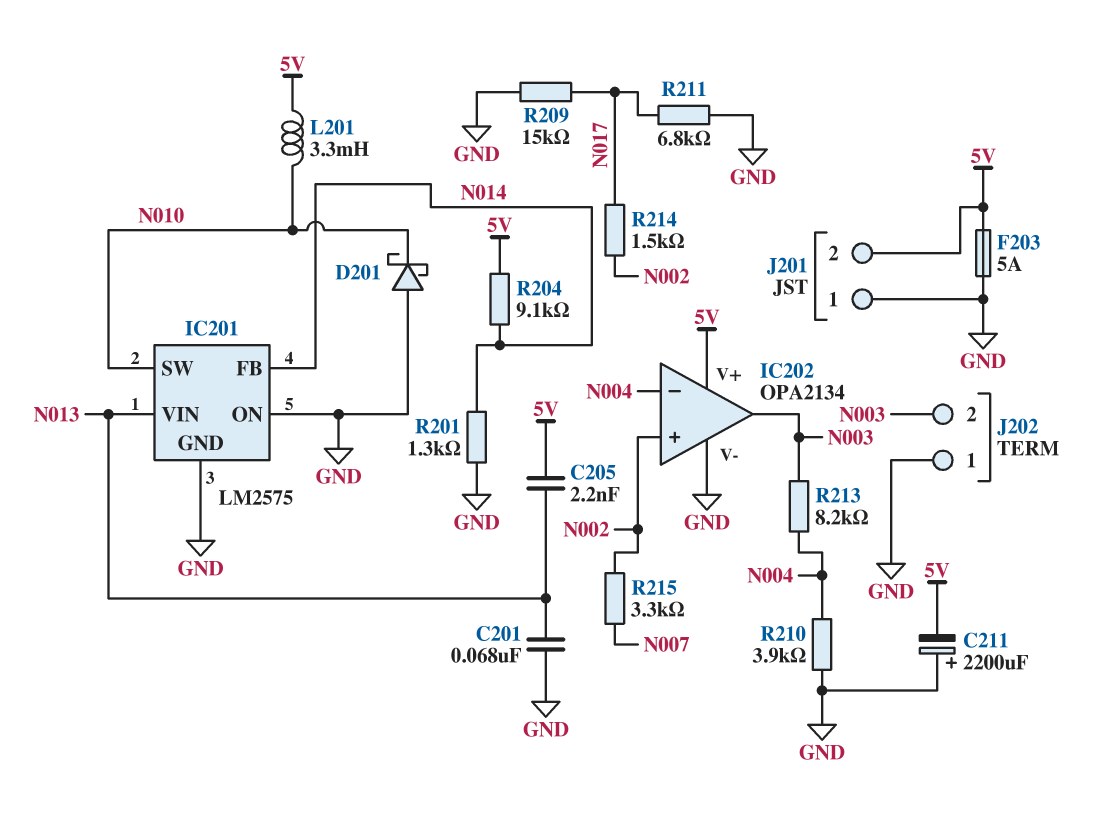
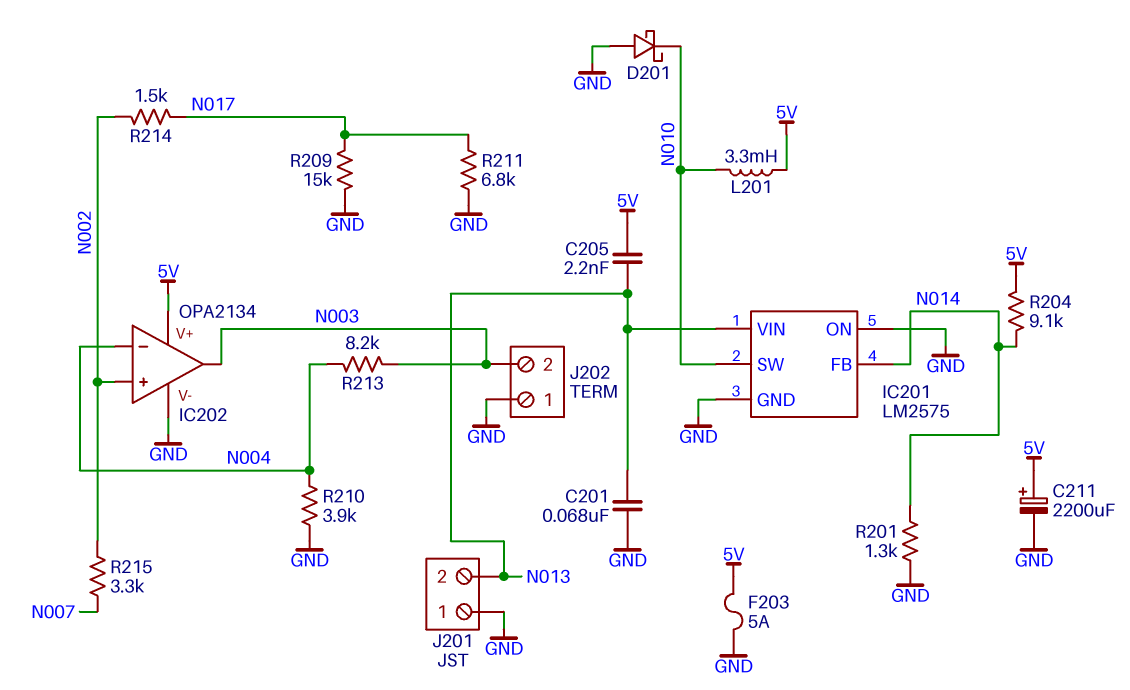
C211: 2200uF (plus GND, minus 5V) -> 2200uF (plus 5V, minus GND)
J201 pin 2: 5V -> N013

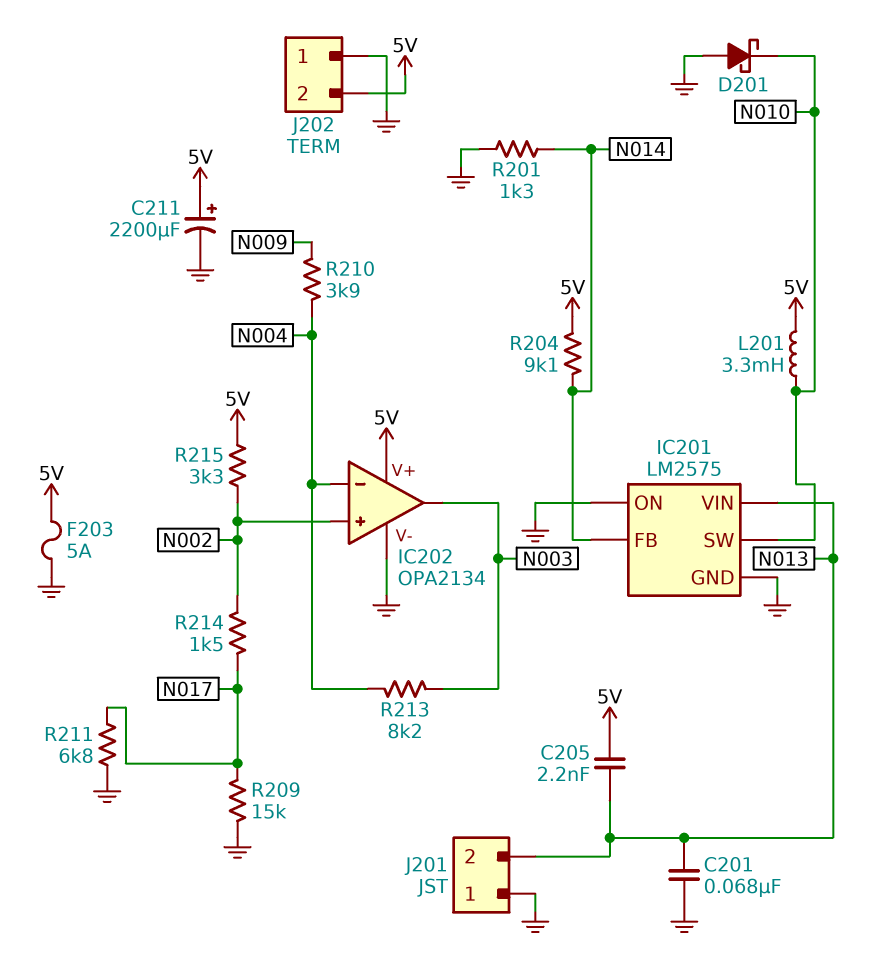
J202 pin 2: N003 -> 5V
R210: 3.9k (GND, N004) -> 3.9k (N004, N009)
R215: 3.3k (N002, N007) -> 3.3k (5V, N002)

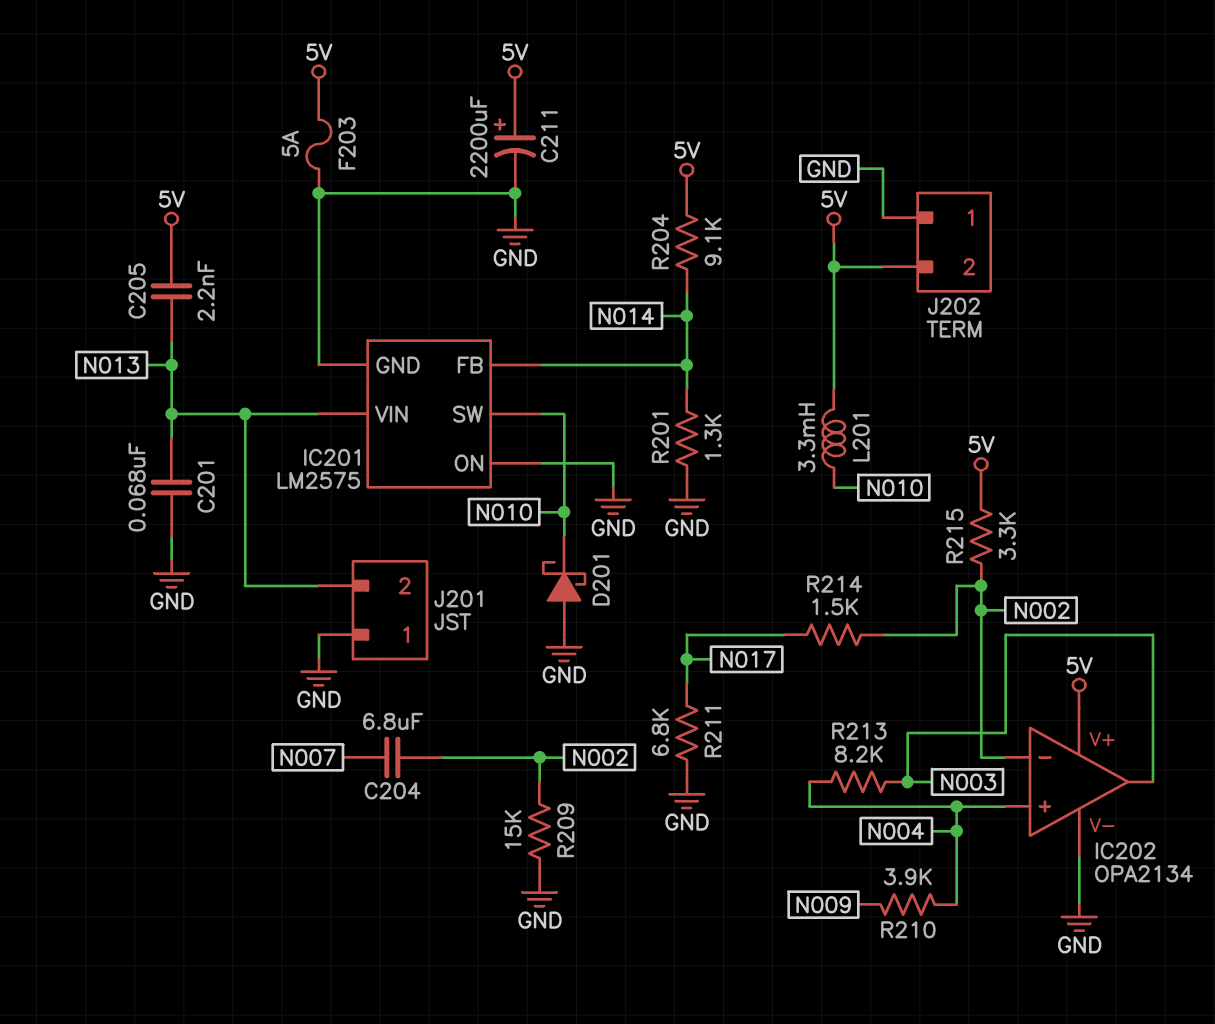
C204: none -> 6.8uF (N002, N007)
IC202 pin in+: N002 -> N004
IC202 pin in-: N004 -> N002
R209: 15k (GND, N017) -> 15k (GND, N002)

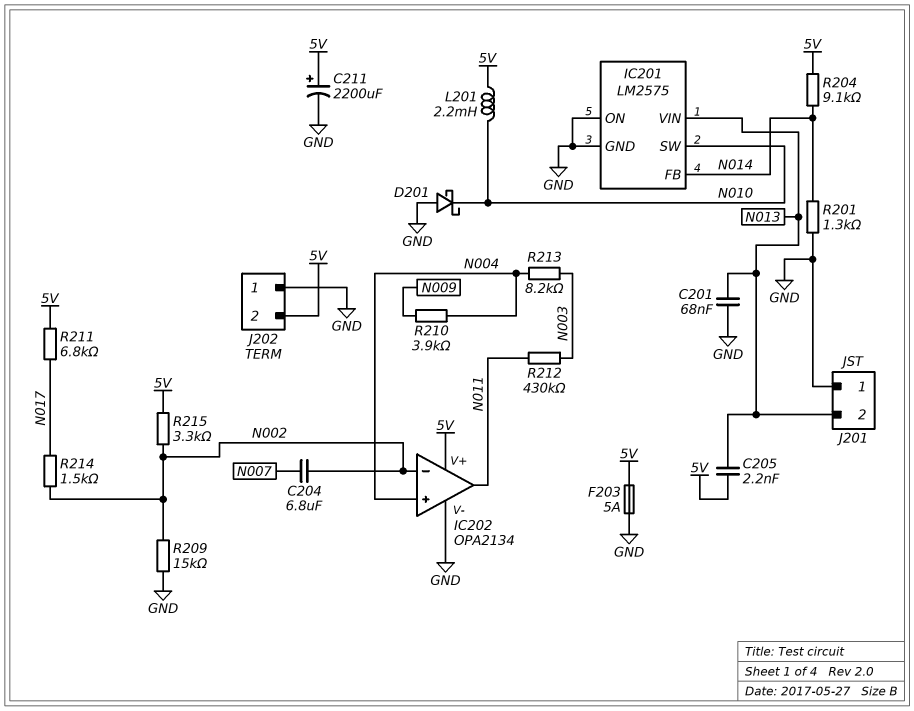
IC202 pin out: N003 -> N011
L201: 3.3mH (5V, N010) -> 2.2mH (5V, N010)
R211: 6.8k (GND, N017) -> 6.8k (5V, N017)
R212: none -> 430k (N003, N011)

